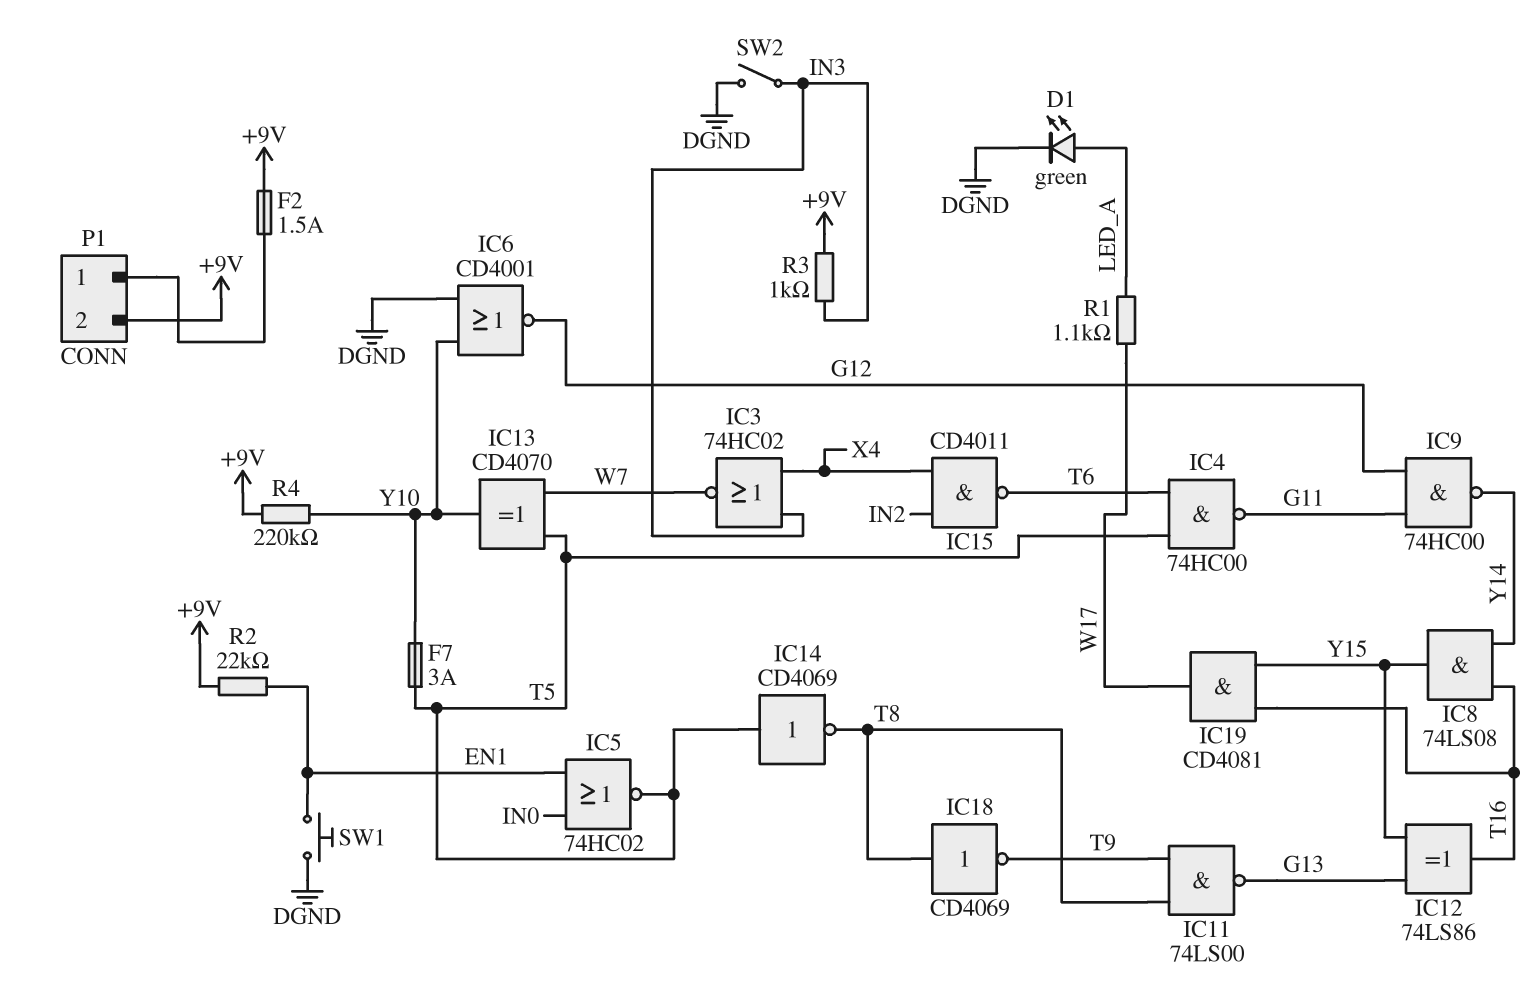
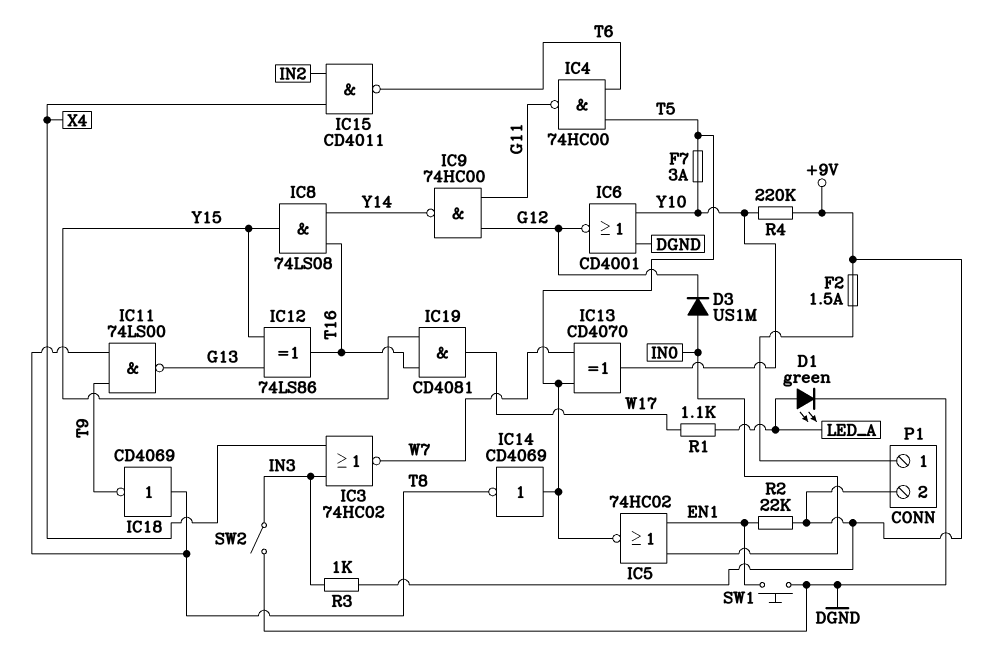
D3: none -> diode US1M (A IN0, K G12)

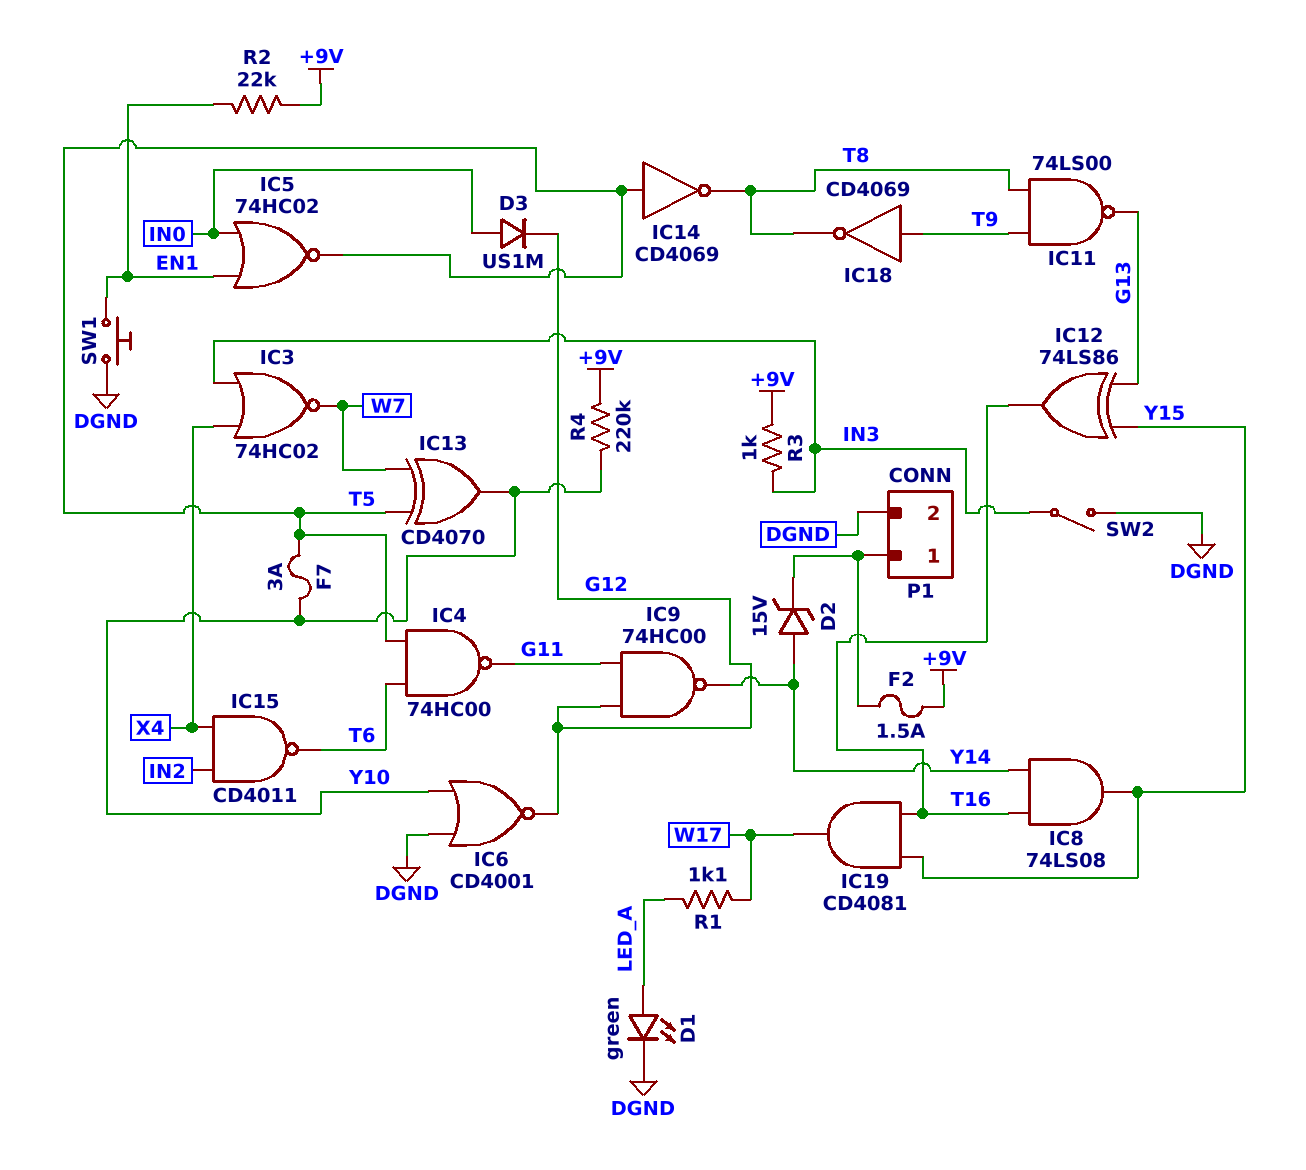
D2: none -> zener 15V (A Y14, K P1/1)
IC18: NOT CD4069 (in T8, out T9) -> NOT CD4069 (in T9, out T8)
P1 pin 2: +9V -> DGND

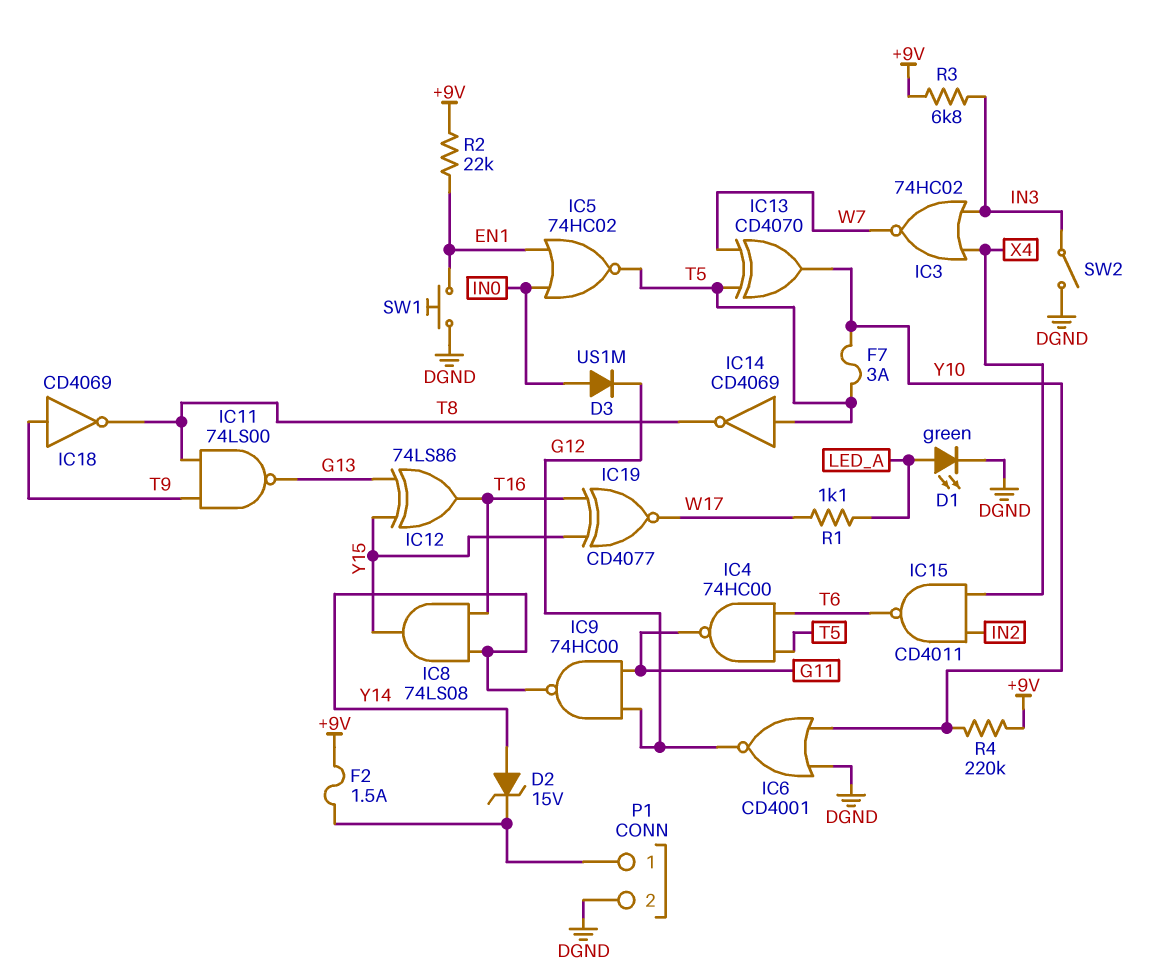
IC19: AND CD4081 (in T16, in Y15, out W17) -> XNOR CD4077 (in T16, in Y15, out W17)
R3: 1k (+9V, IN3) -> 6.8k (+9V, IN3)

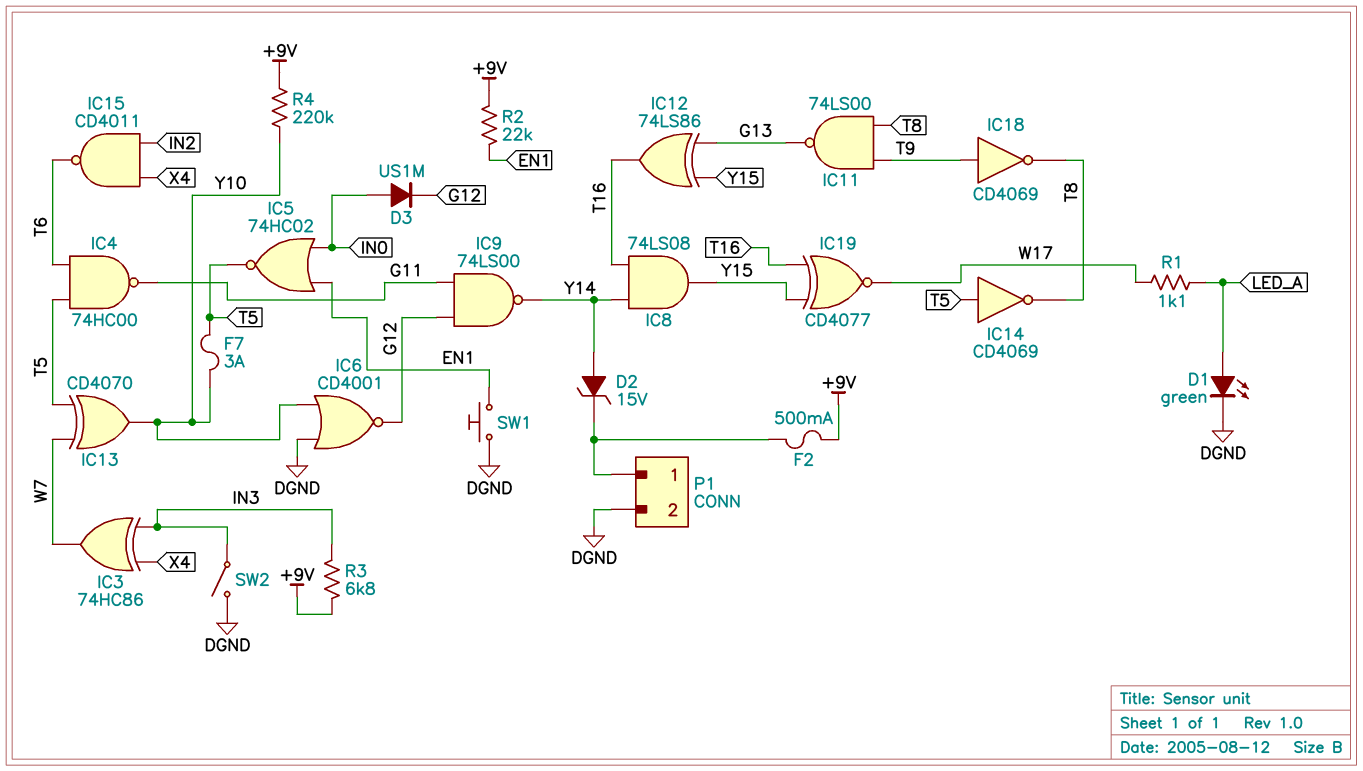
F2: 1.5A (+9V, P1/1) -> 500mA (+9V, P1/1)
IC3: NOR 74HC02 (in IN3, in X4, out W7) -> XOR 74HC86 (in IN3, in X4, out W7)
IC9: NAND 74HC00 (in G11, in G12, out Y14) -> NAND 74LS00 (in G11, in G12, out Y14)

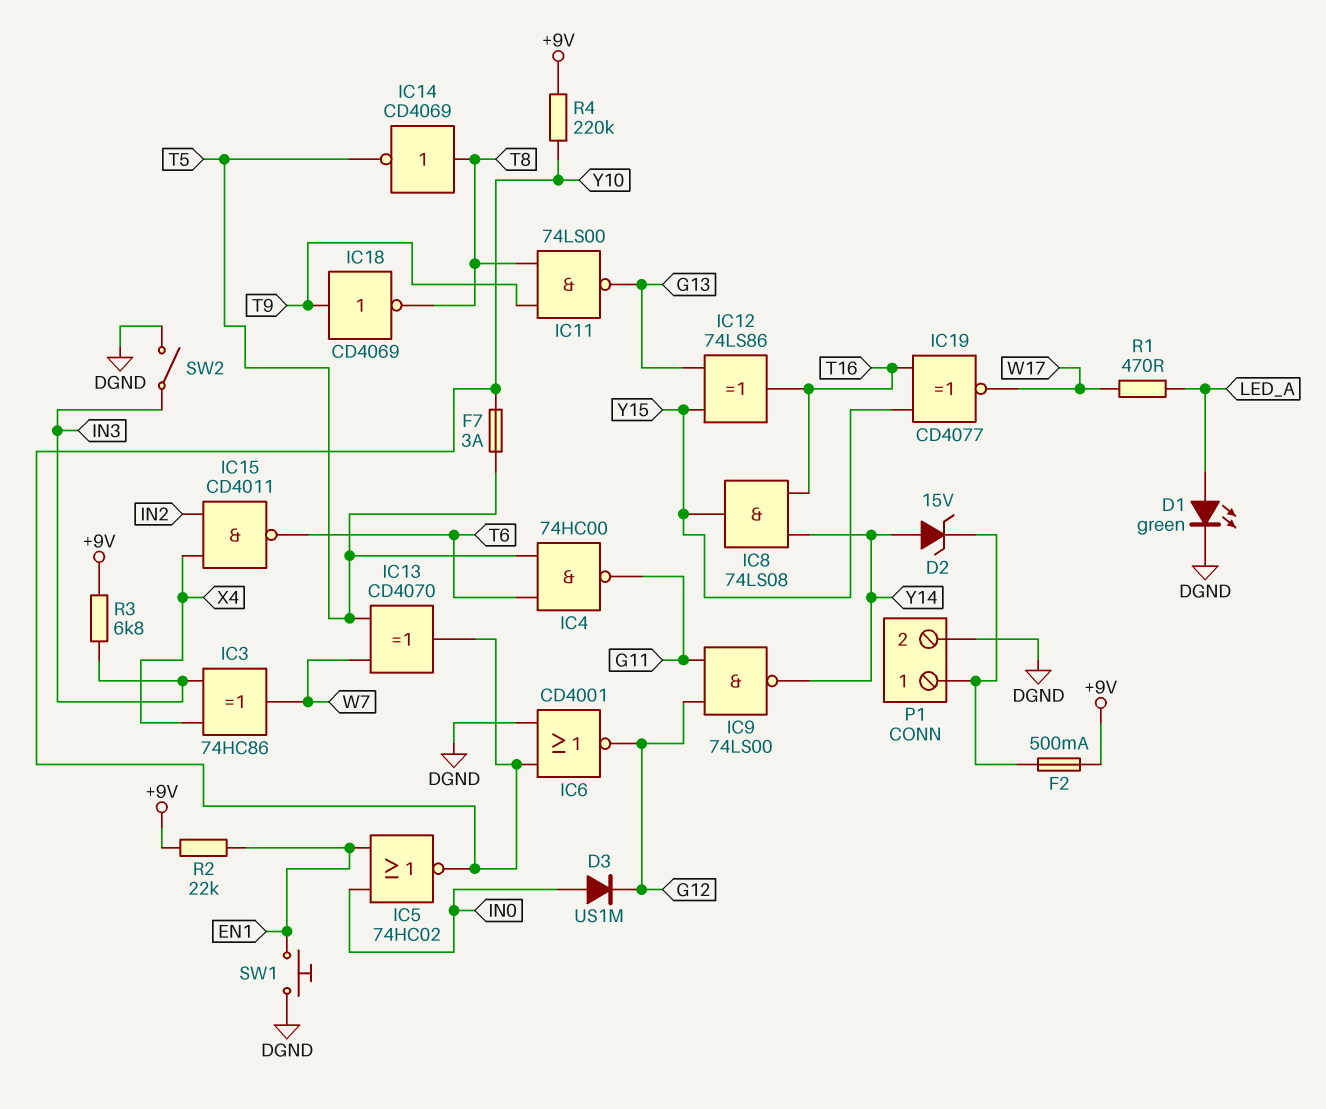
IC5: NOR 74HC02 (in EN1, in IN0, out T5) -> NOR 74HC02 (in EN1, in IN0, out Y10)
IC14: NOT CD4069 (in T5, out T8) -> NOT CD4069 (in T8, out T5)
R1: 1.1k (LED_A, W17) -> 470 (LED_A, W17)

